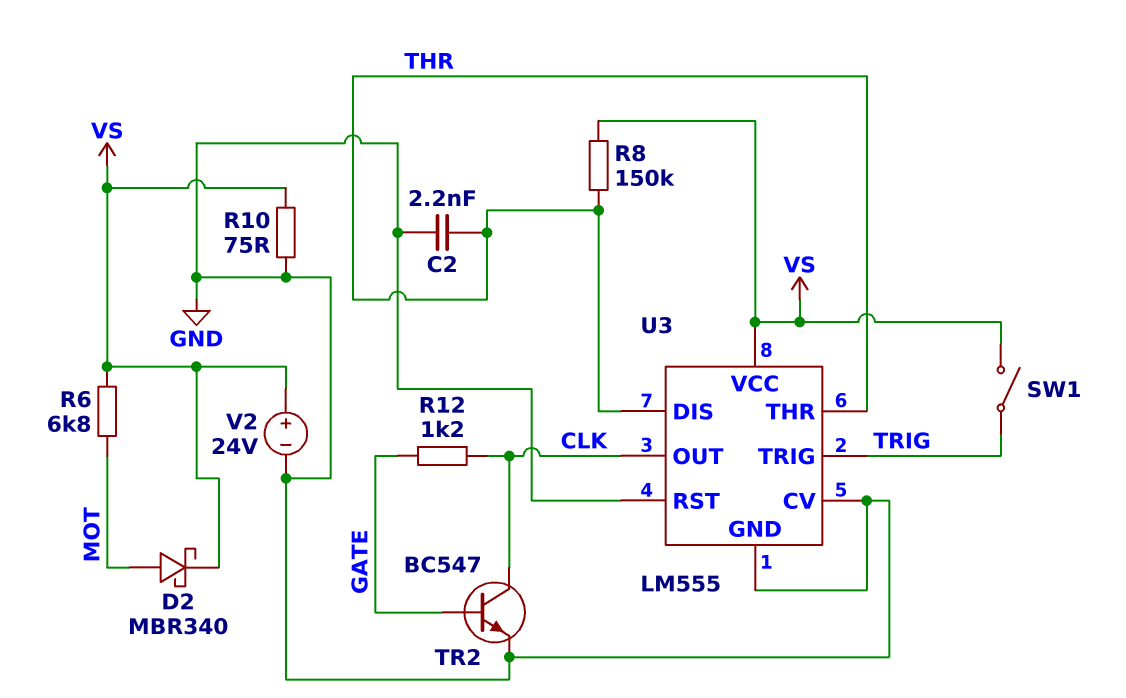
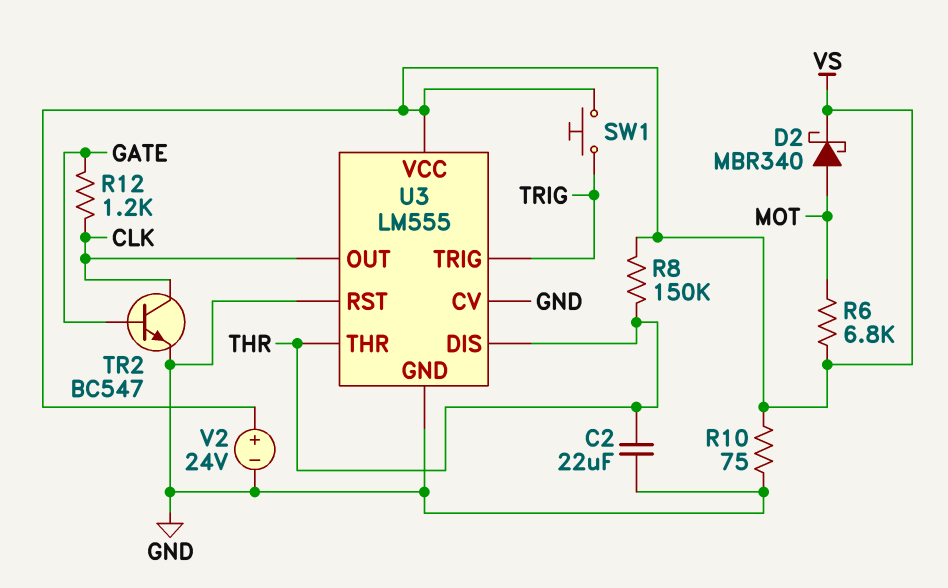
C2: 2.2nF (GND, THR) -> 22uF (GND, THR)
SW1: switch (TRIG, VS) -> button (TRIG, VS)

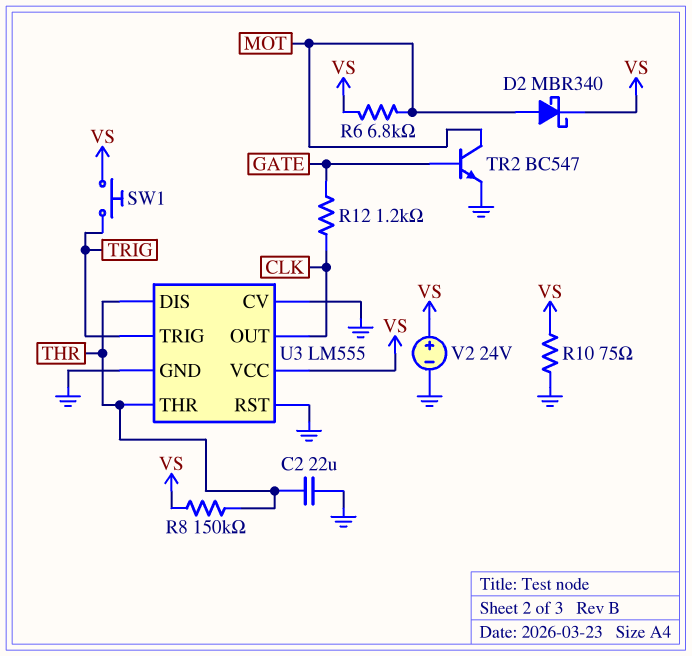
TR2: NPN BC547 (B GATE, C CLK, E GND) -> NPN BC547 (B GATE, C MOT, E GND)

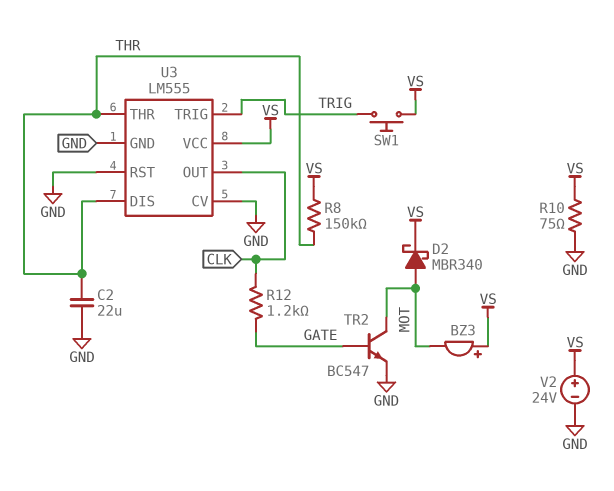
BZ3: none -> buzzer (plus VS, minus MOT)
R6: 6.8k (MOT, VS) -> none

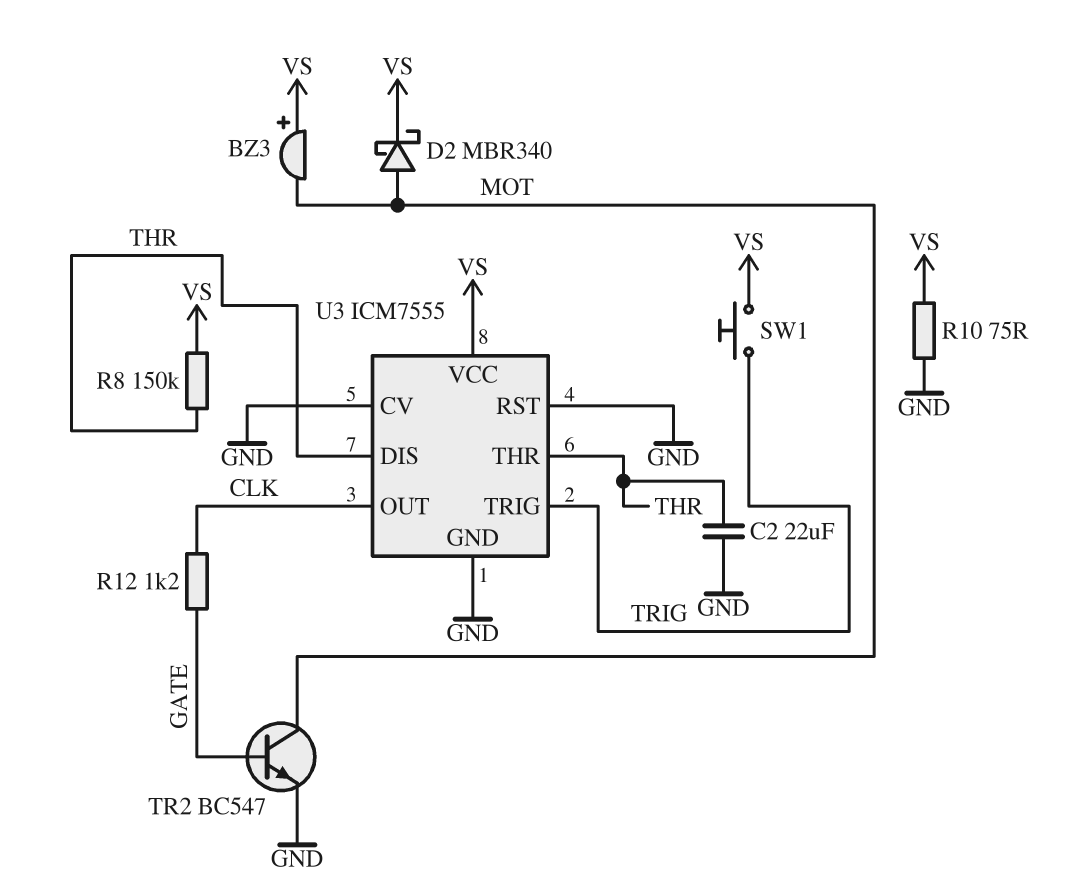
U3: LM555 -> ICM7555
V2: 24V (plus VS, minus GND) -> none

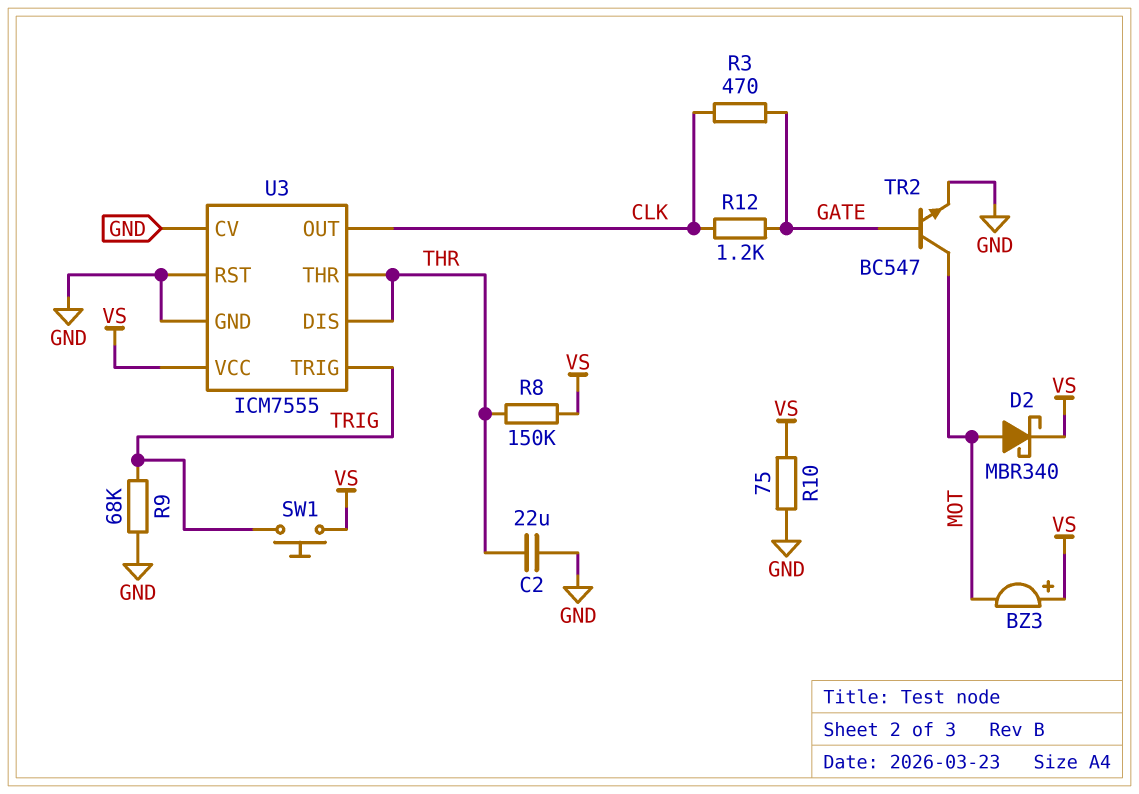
R3: none -> 470 (CLK, GATE)
R9: none -> 68k (GND, TRIG)

